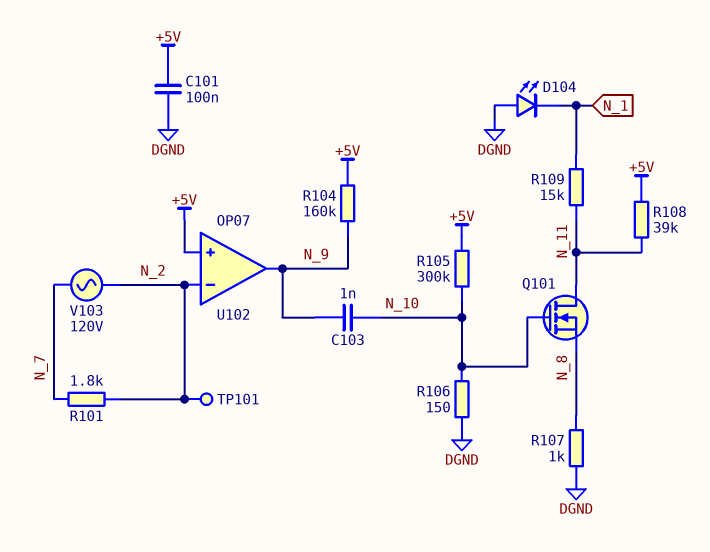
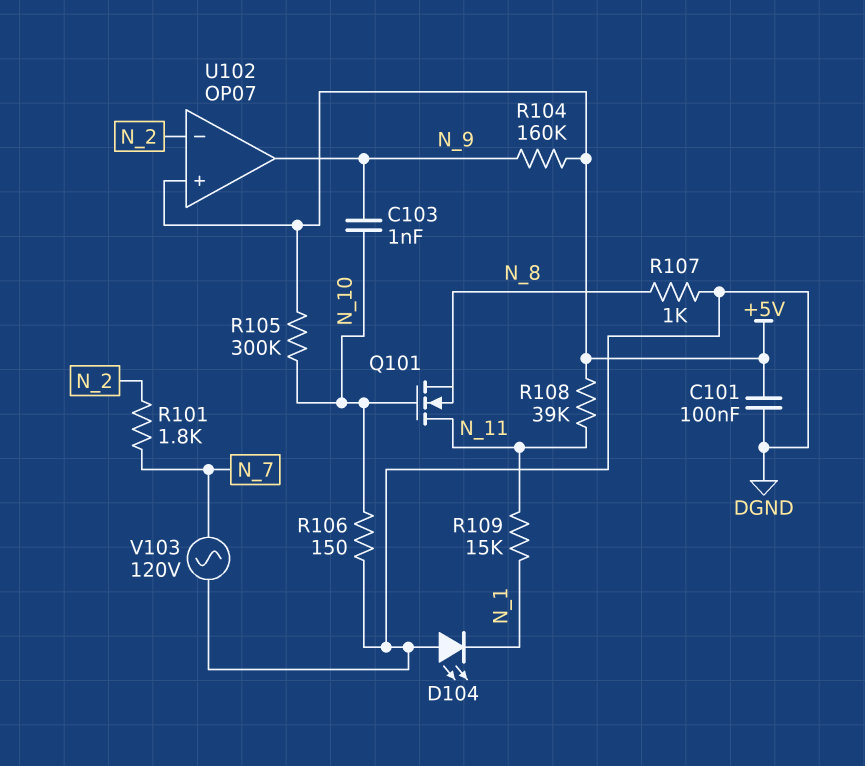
TP101: test point (N_2) -> none
V103: AC 120V (N_2, N_7) -> AC 120V (DGND, N_7)

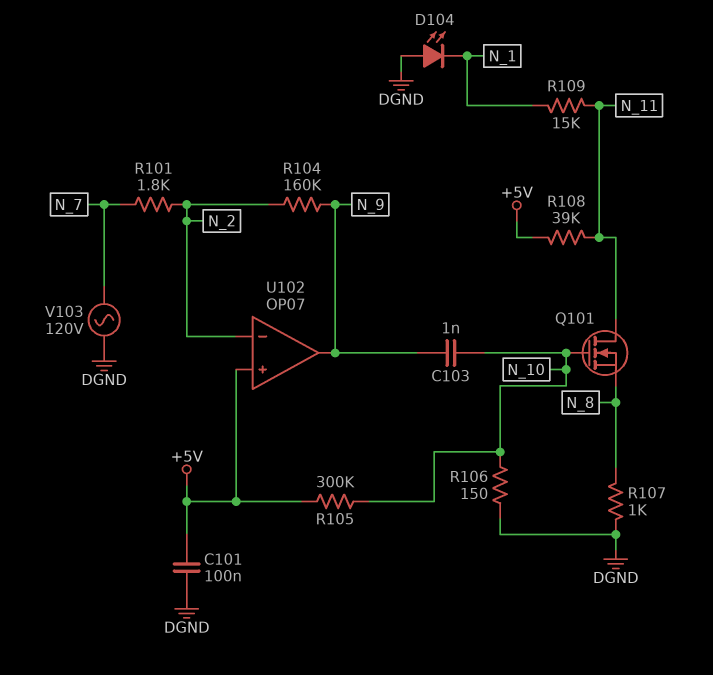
R104: 160k (+5V, N_9) -> 160k (N_2, N_9)

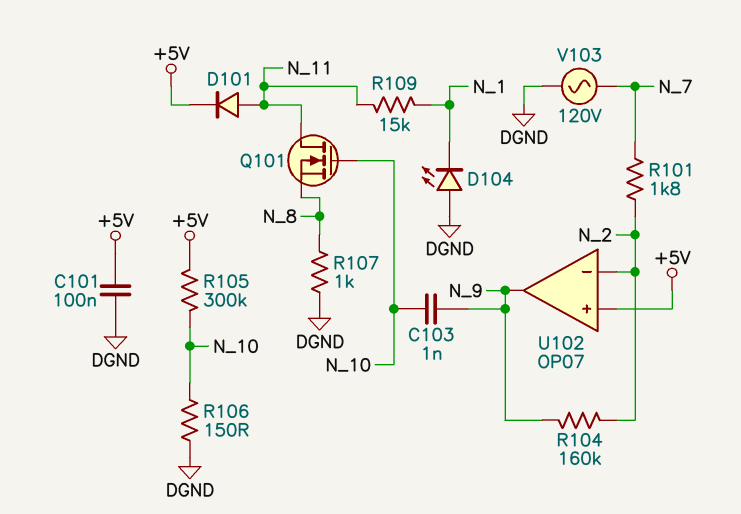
D101: none -> diode (A N_11, K +5V)
R108: 39k (+5V, N_11) -> none

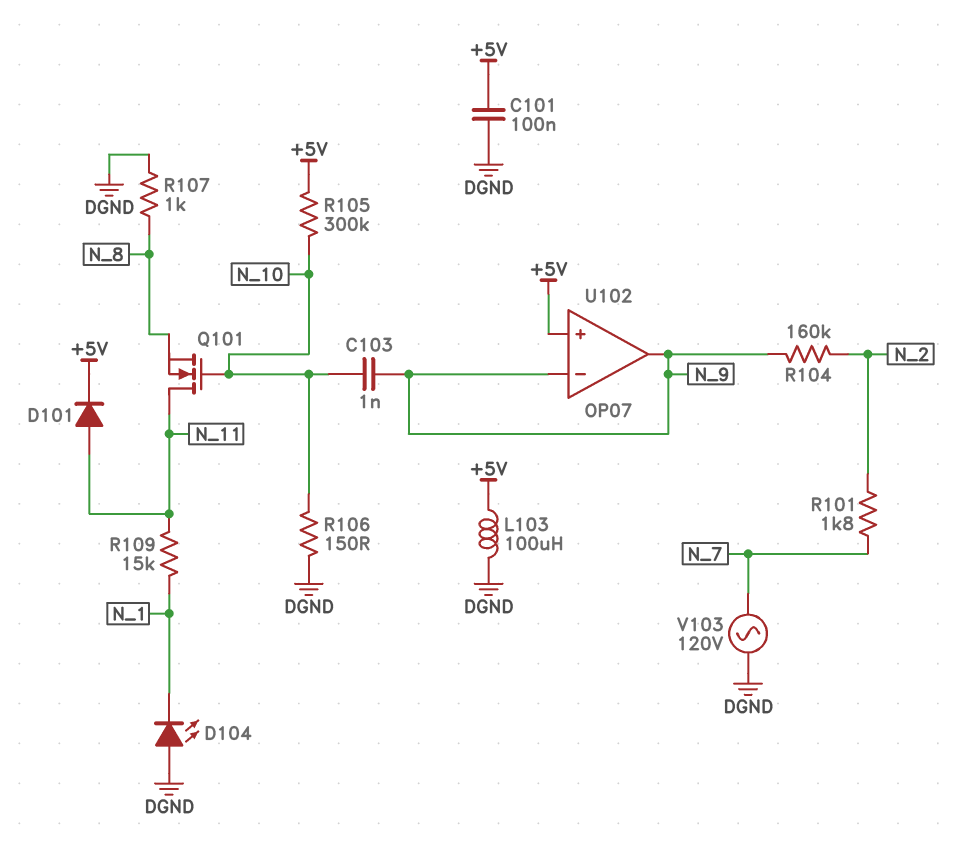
L103: none -> 100uH (+5V, DGND)
U102 pin in-: N_2 -> N_9

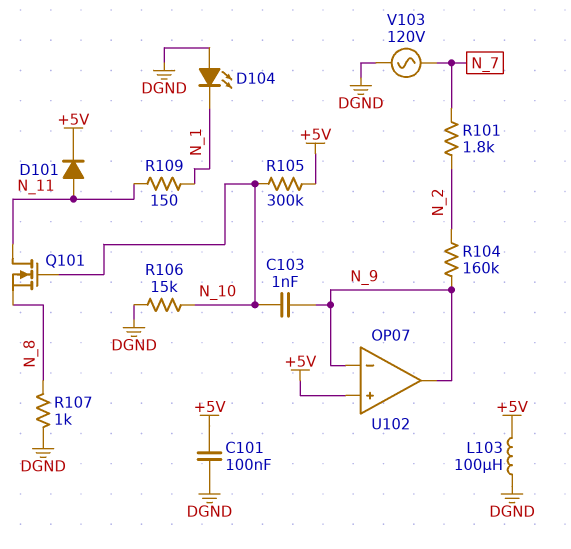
R106: 150 (DGND, N_10) -> 15k (DGND, N_10)
R109: 15k (N_1, N_11) -> 150 (N_1, N_11)

